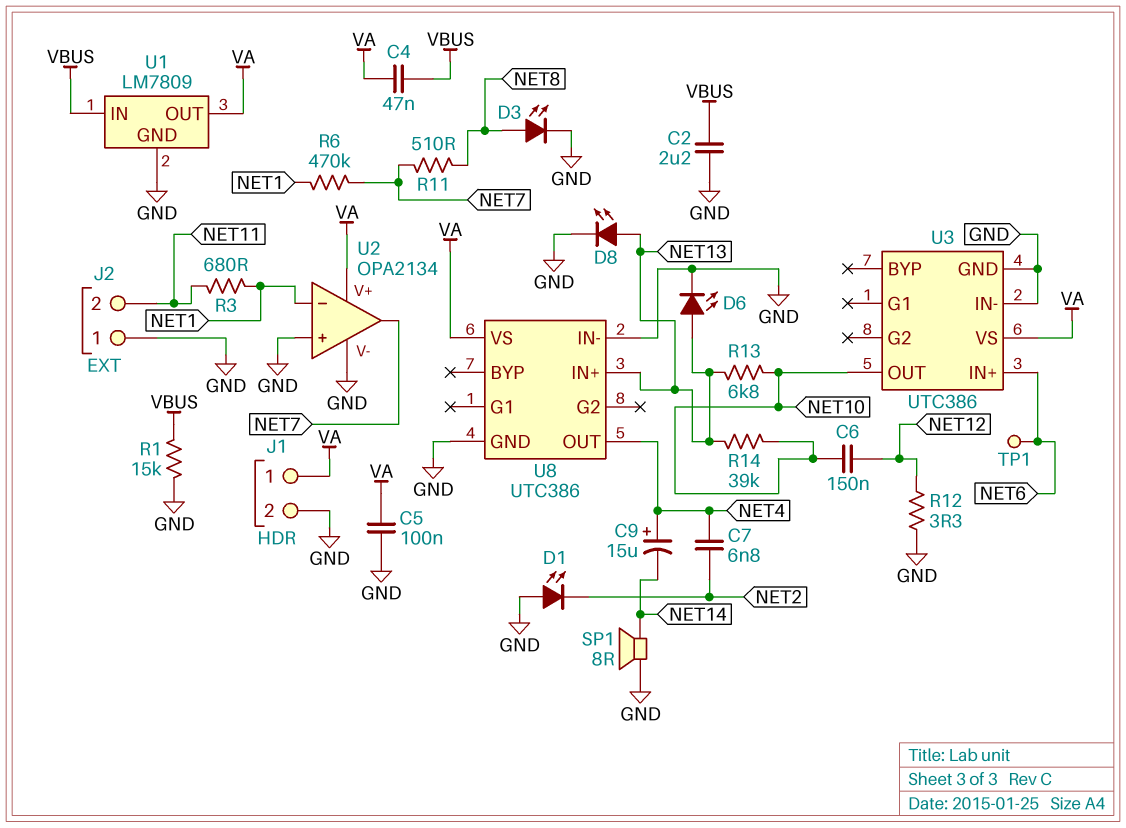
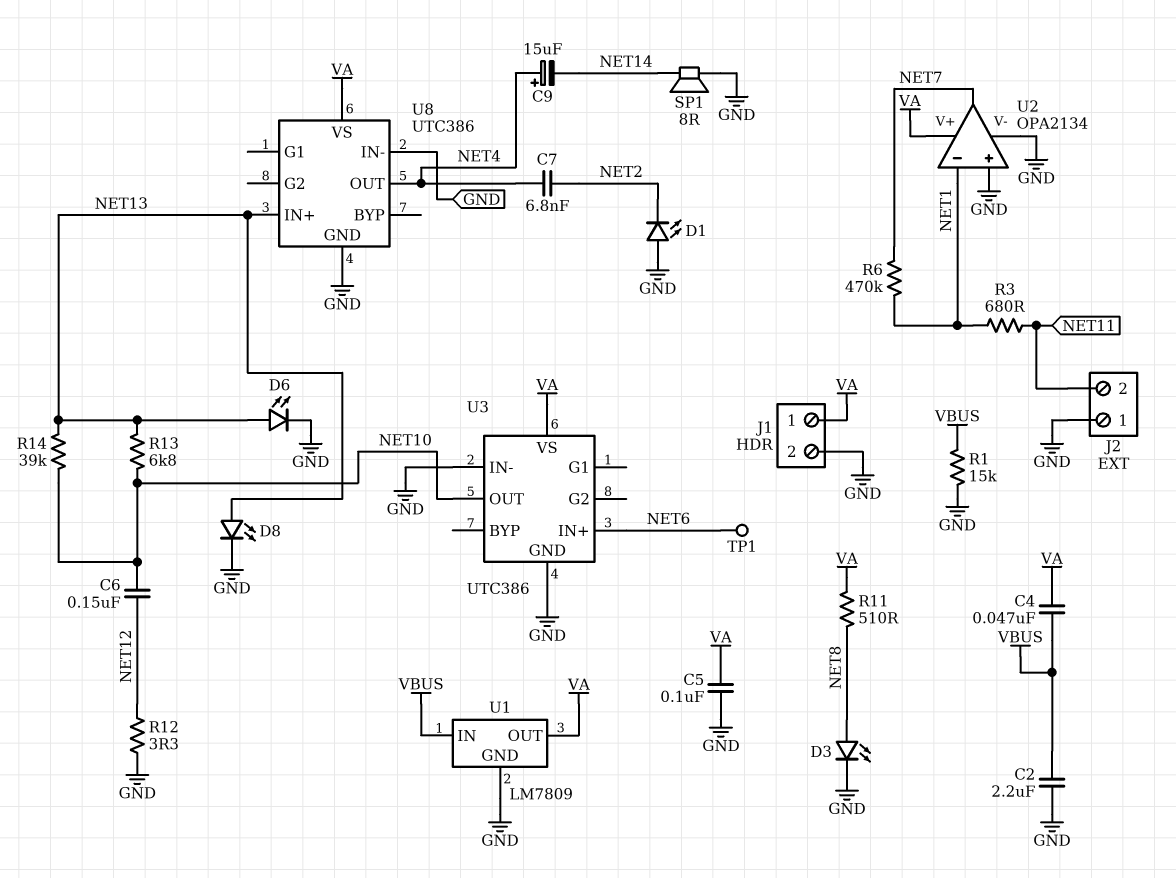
R11: 510 (NET7, NET8) -> 510 (NET8, VA)

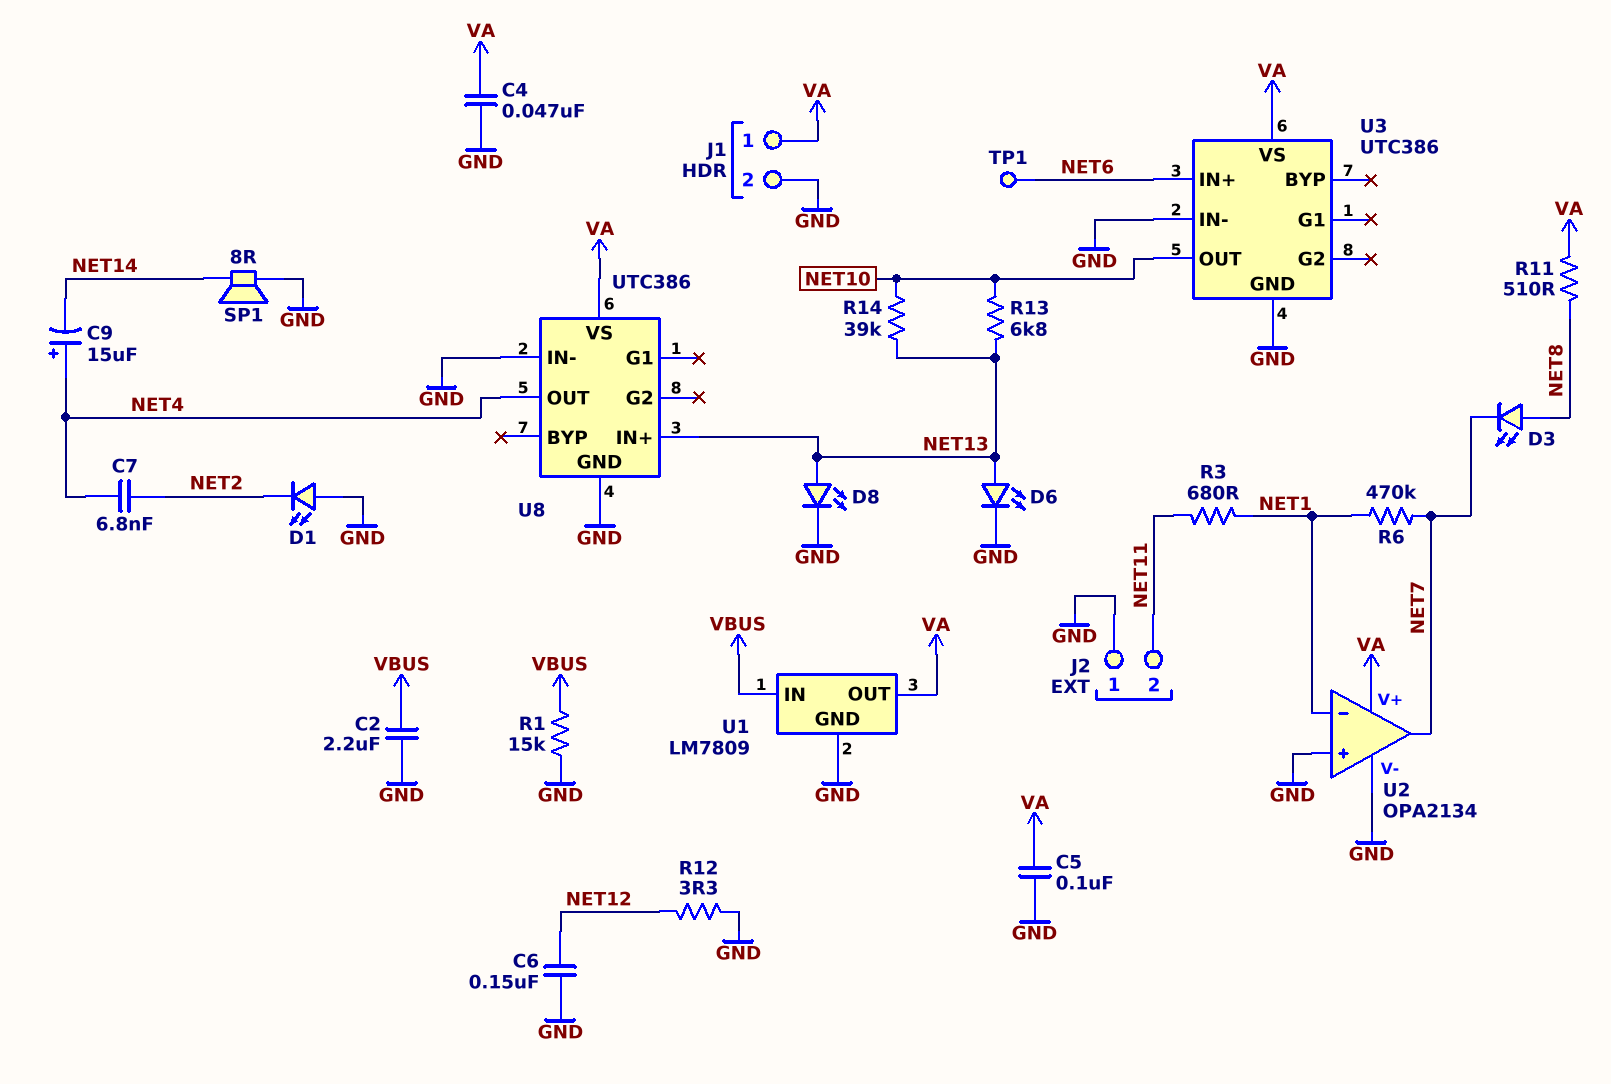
C4: 47nF (VA, VBUS) -> 47nF (GND, VA)
C6: 150nF (NET10, NET12) -> 150nF (GND, NET12)
D3: LED (A NET8, K GND) -> LED (A NET8, K NET7)

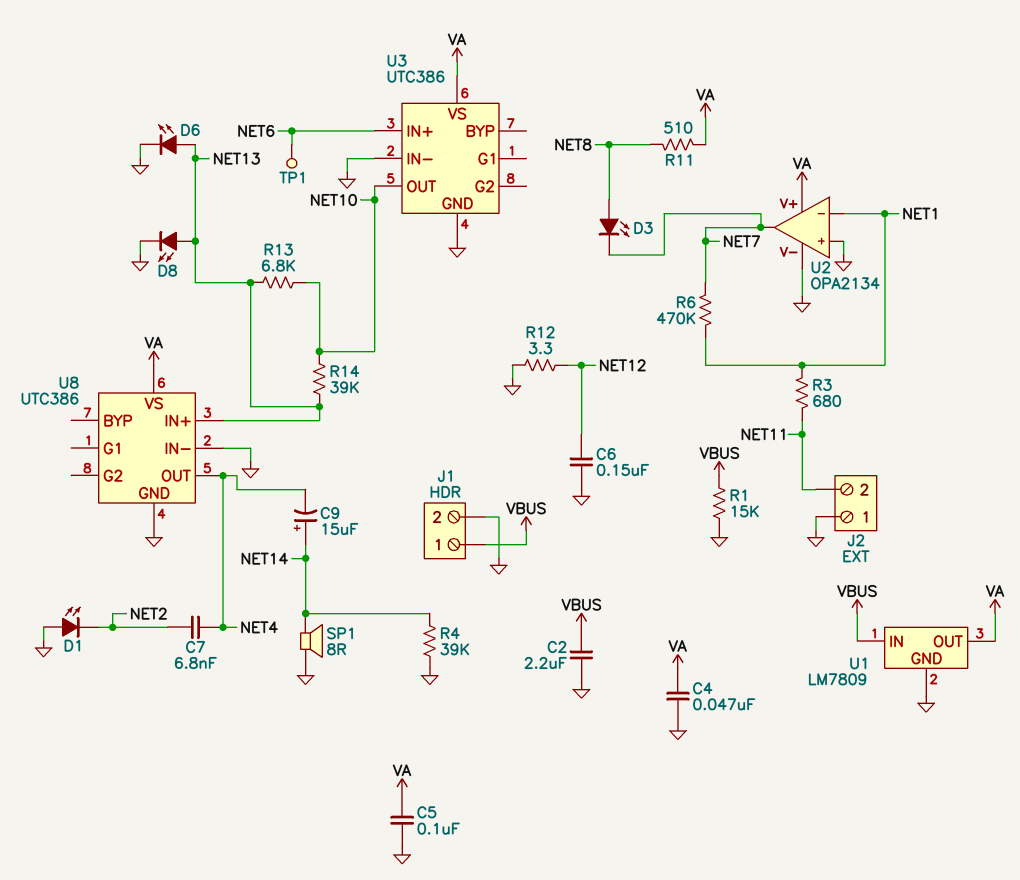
C9: 15uF (plus NET4, minus NET14) -> 15uF (plus NET14, minus NET4)
J1 pin 1: VA -> VBUS
R4: none -> 39k (GND, NET14)

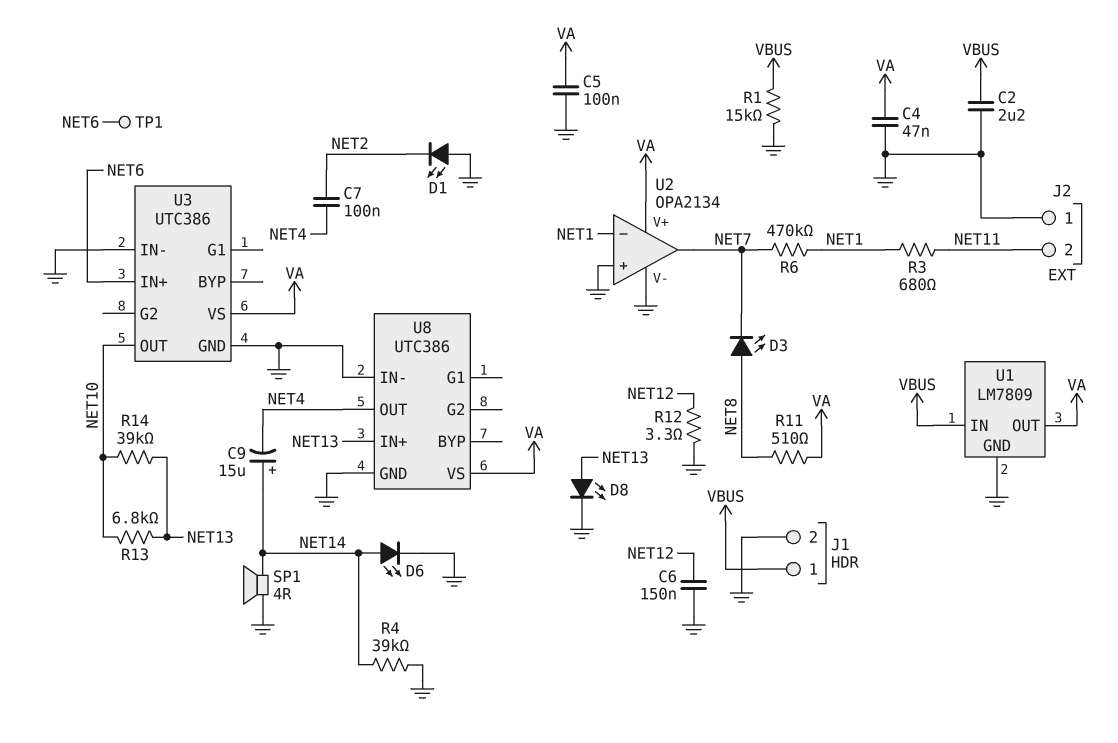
C7: 6.8nF (NET2, NET4) -> 100nF (NET2, NET4)
D6: LED (A NET13, K GND) -> LED (A NET14, K GND)
SP1: speaker 8R (GND, NET14) -> speaker 4R (GND, NET14)

